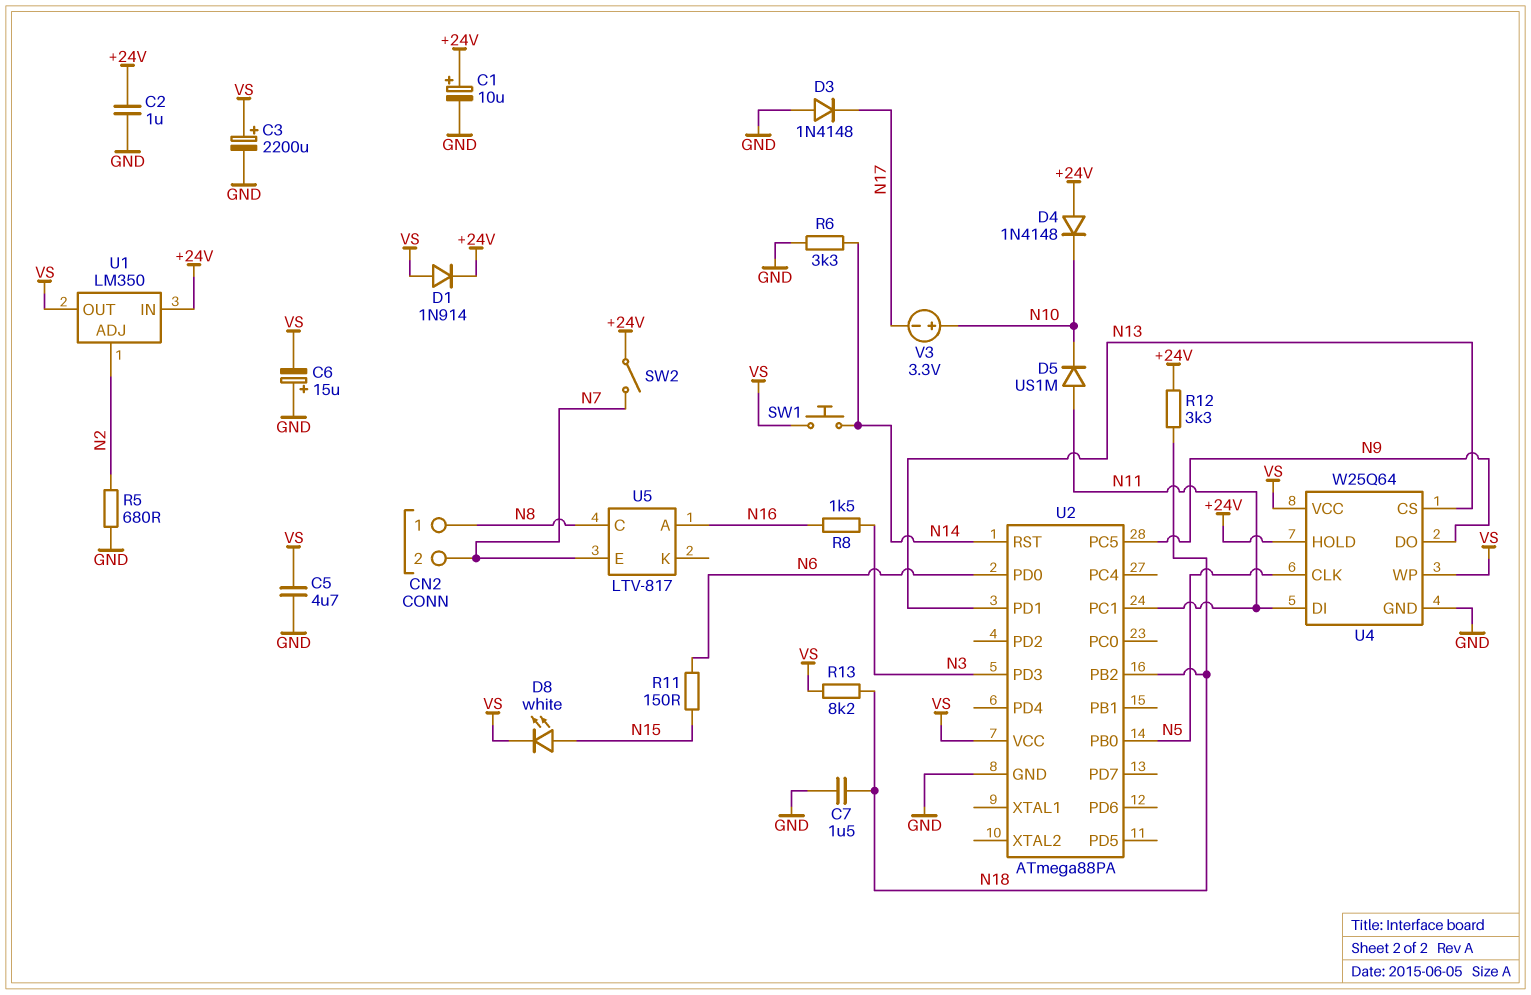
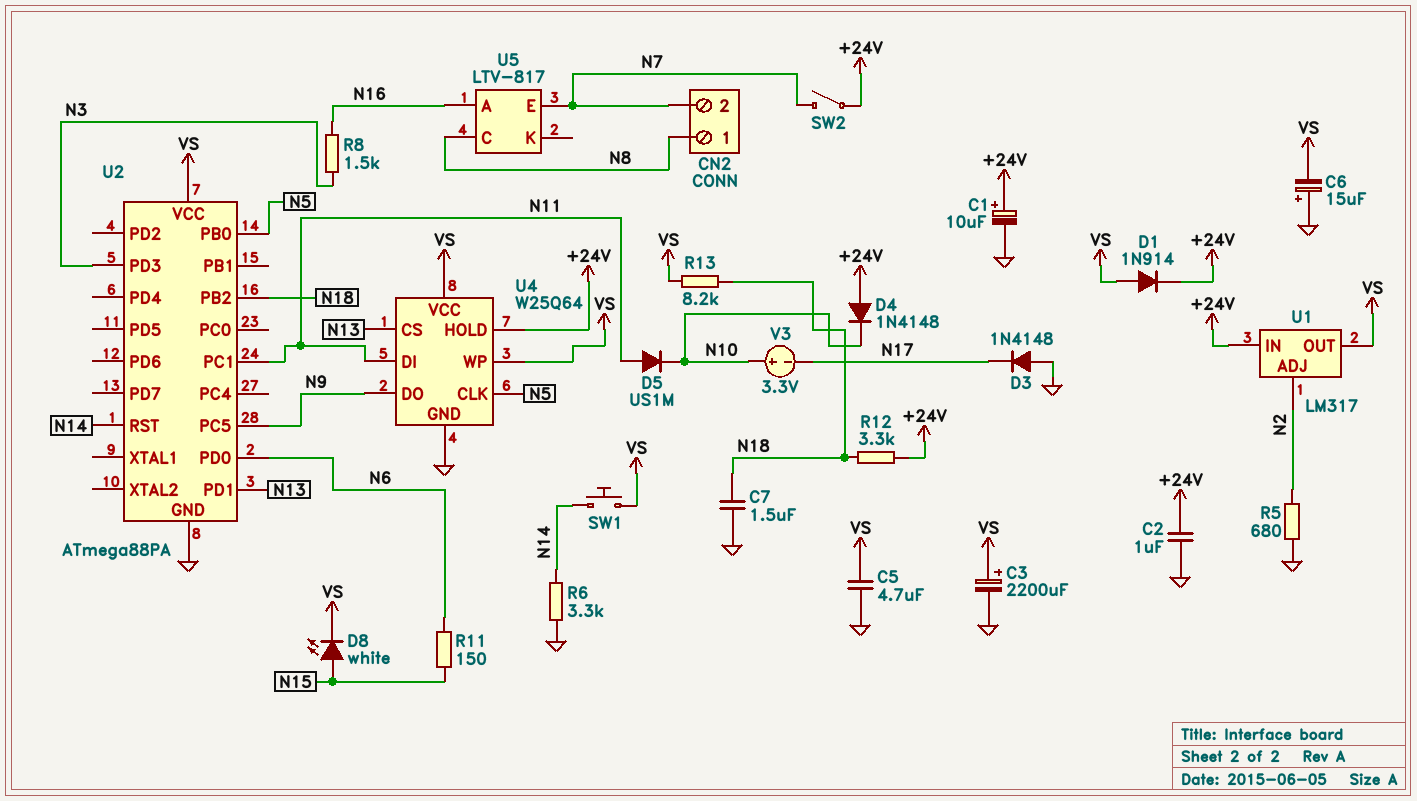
U1: LM350 -> LM317

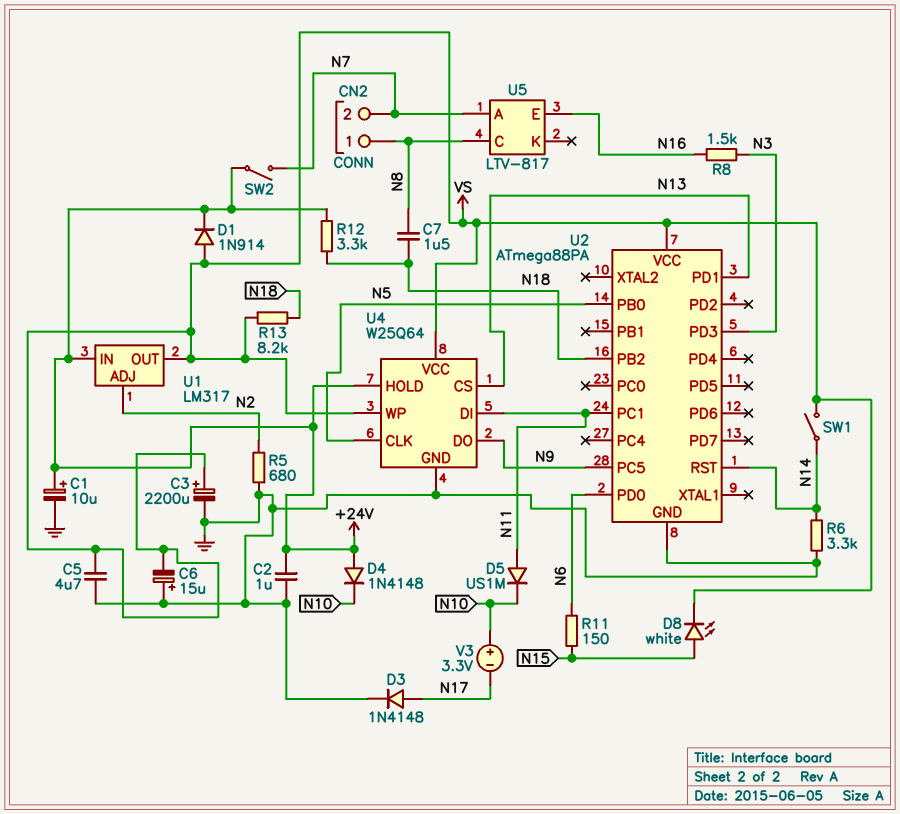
C7: 1.5uF (GND, N18) -> 1.5uF (N8, N18)
D3: diode 1N4148 (A GND, K N17) -> diode 1N4148 (A N17, K GND)
SW1: button (N14, VS) -> switch (N14, VS)
U5 pin A: N16 -> N7
U5 pin E: N7 -> N16

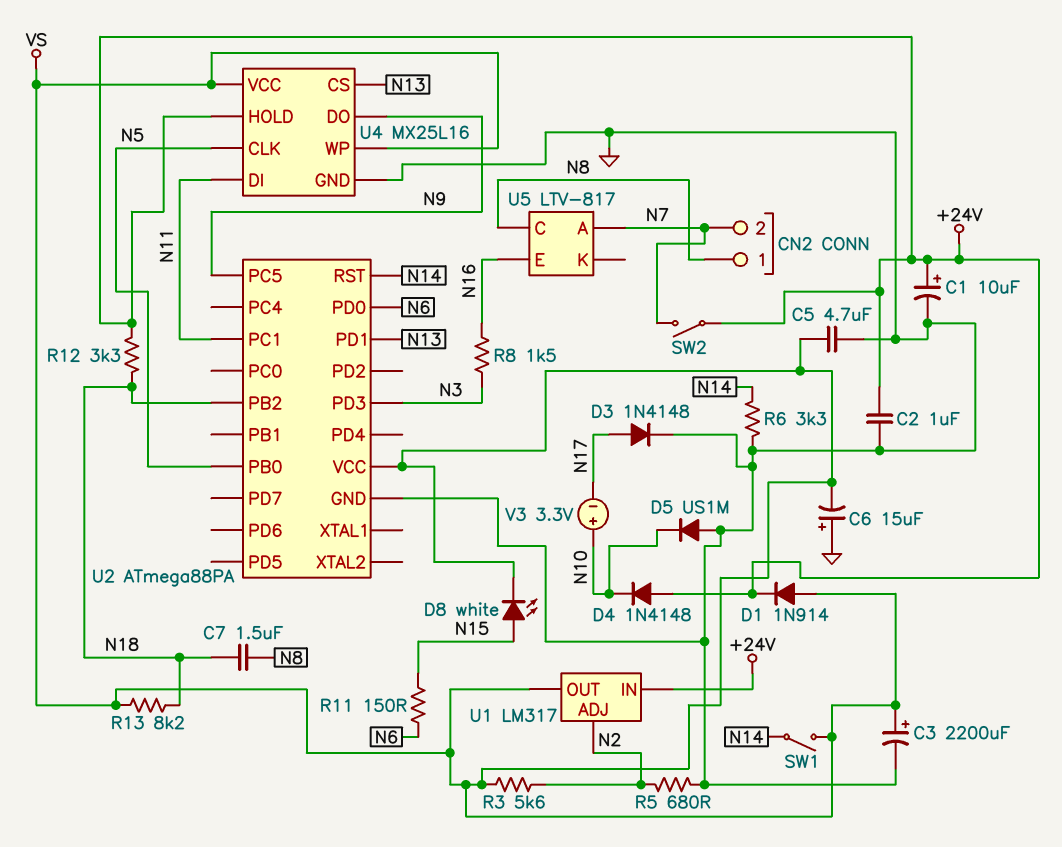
D5: diode US1M (A N11, K N10) -> diode US1M (A GND, K N10)
R3: none -> 5.6k (N2, VS)
U4: W25Q64 -> MX25L16

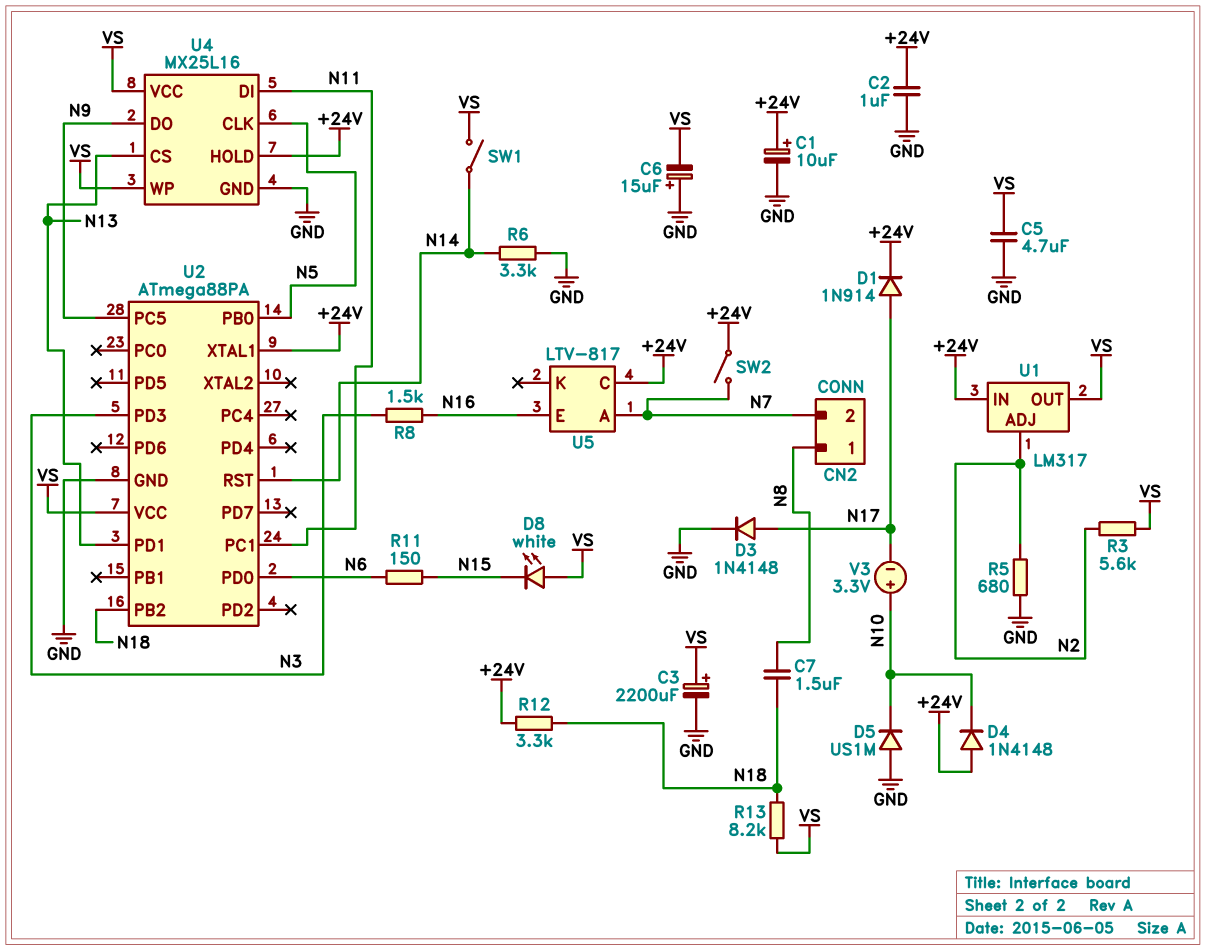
D1: diode 1N914 (A VS, K +24V) -> diode 1N914 (A N17, K +24V)
D8: LED white (A N15, K VS) -> LED white (A VS, K N15)
U2 pin XTAL1: none -> +24V
U5 pin C: N8 -> +24V

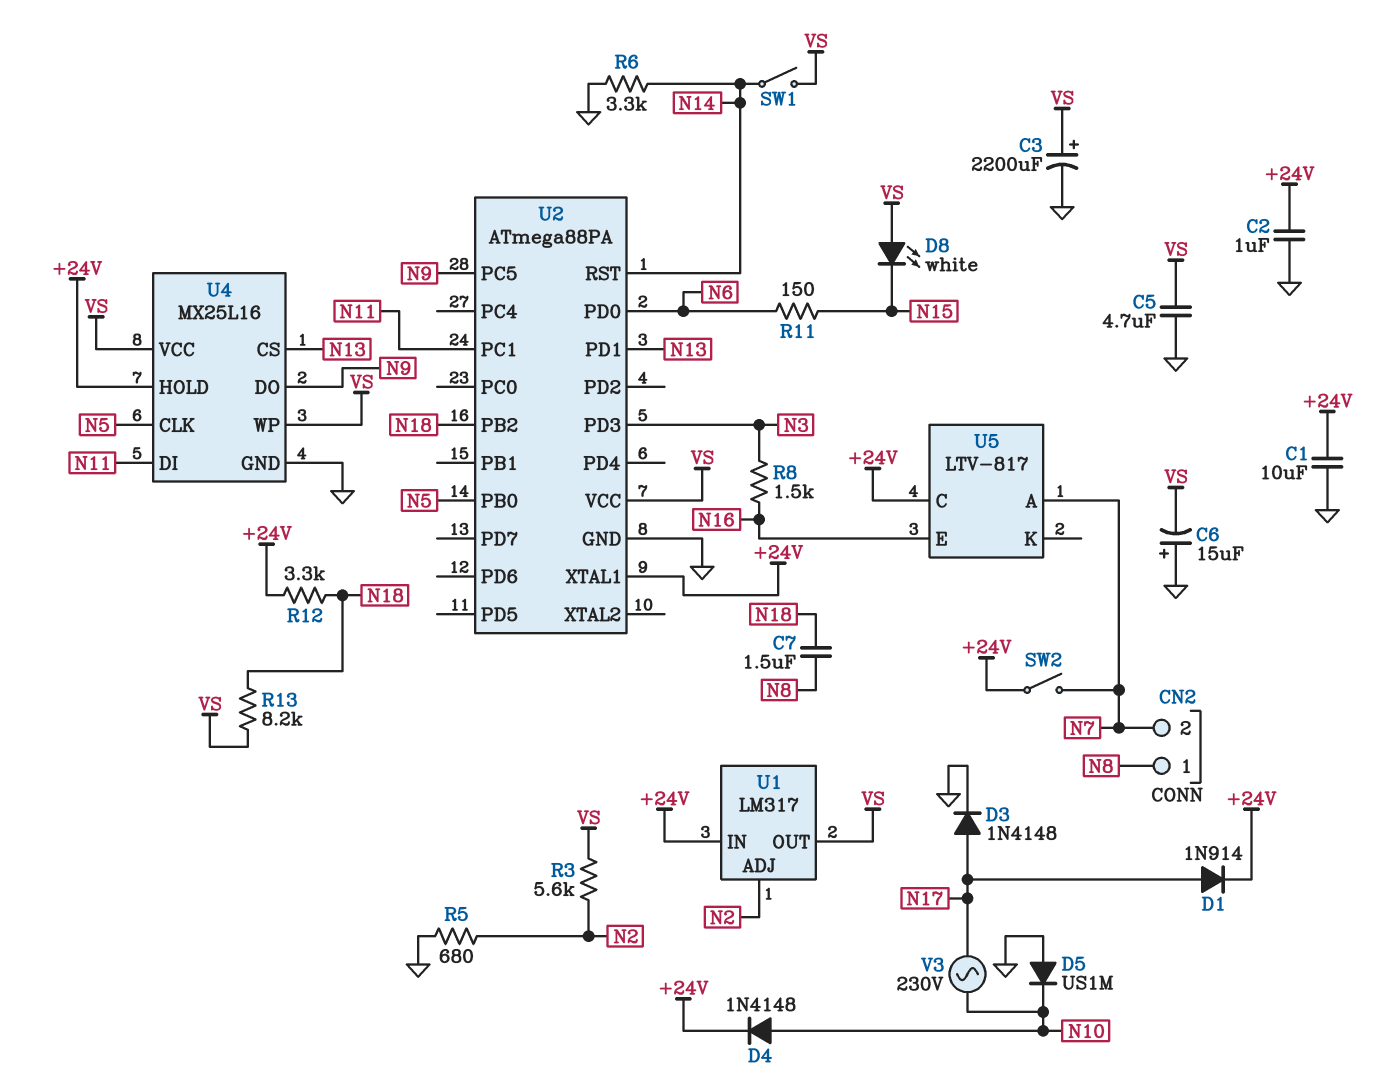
C1: 10uF (plus +24V, minus GND) -> 10uF (+24V, GND)
D4: diode 1N4148 (A +24V, K N10) -> diode 1N4148 (A N10, K +24V)
V3: 3.3V (plus N10, minus N17) -> AC 230V (N10, N17)

